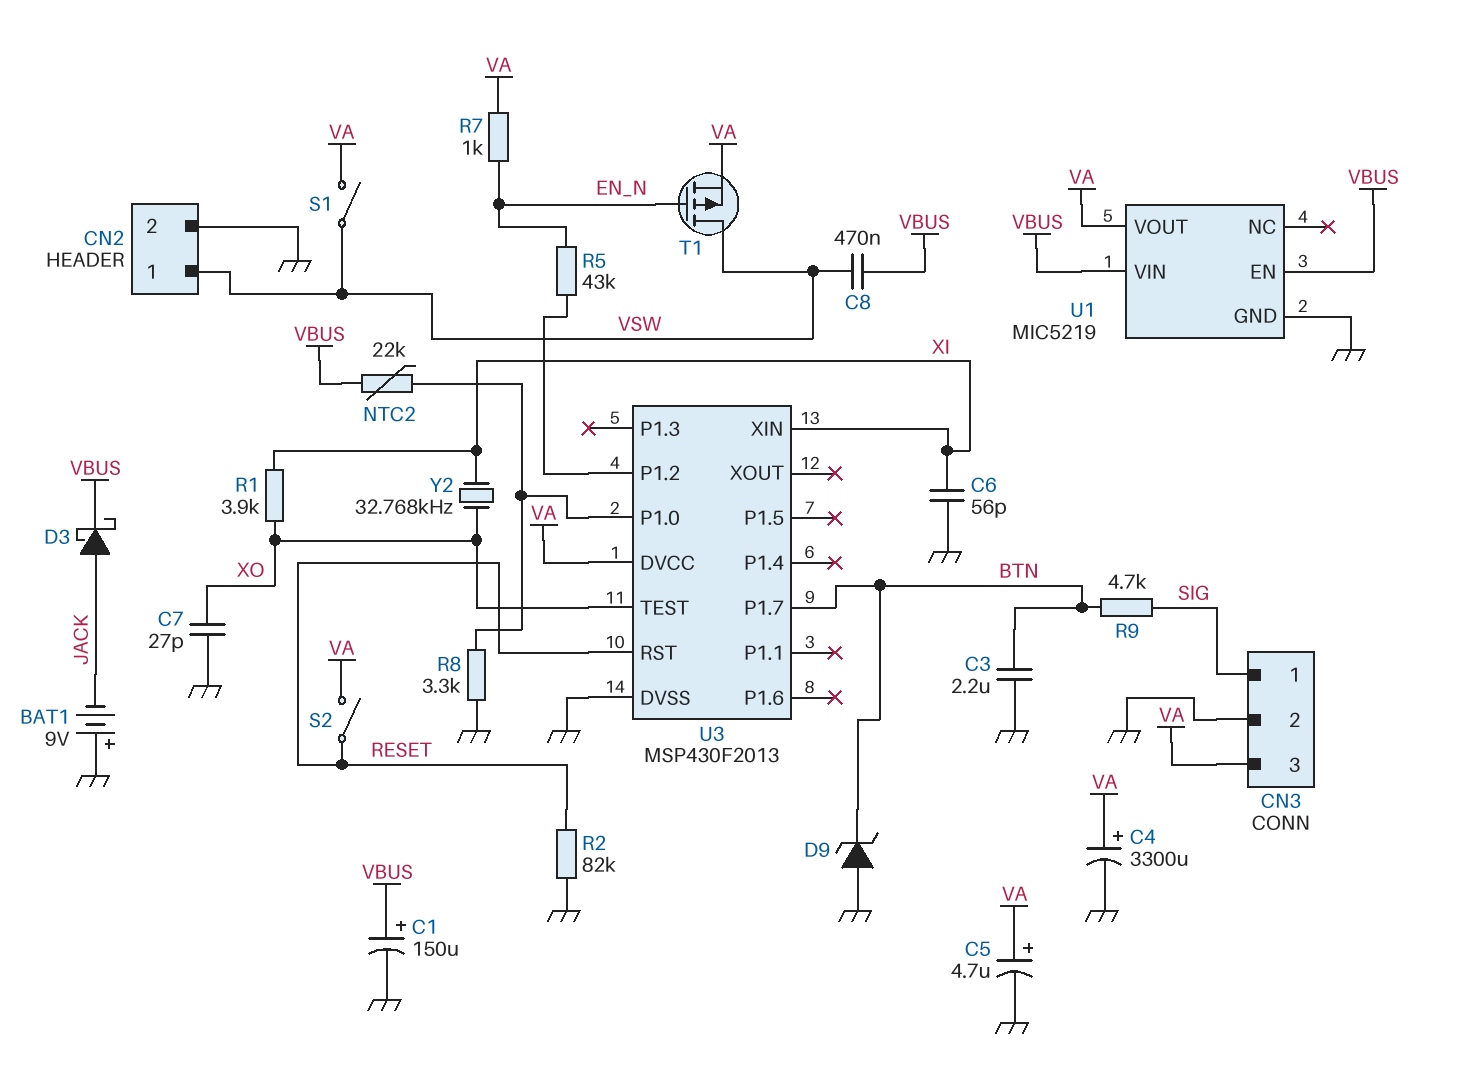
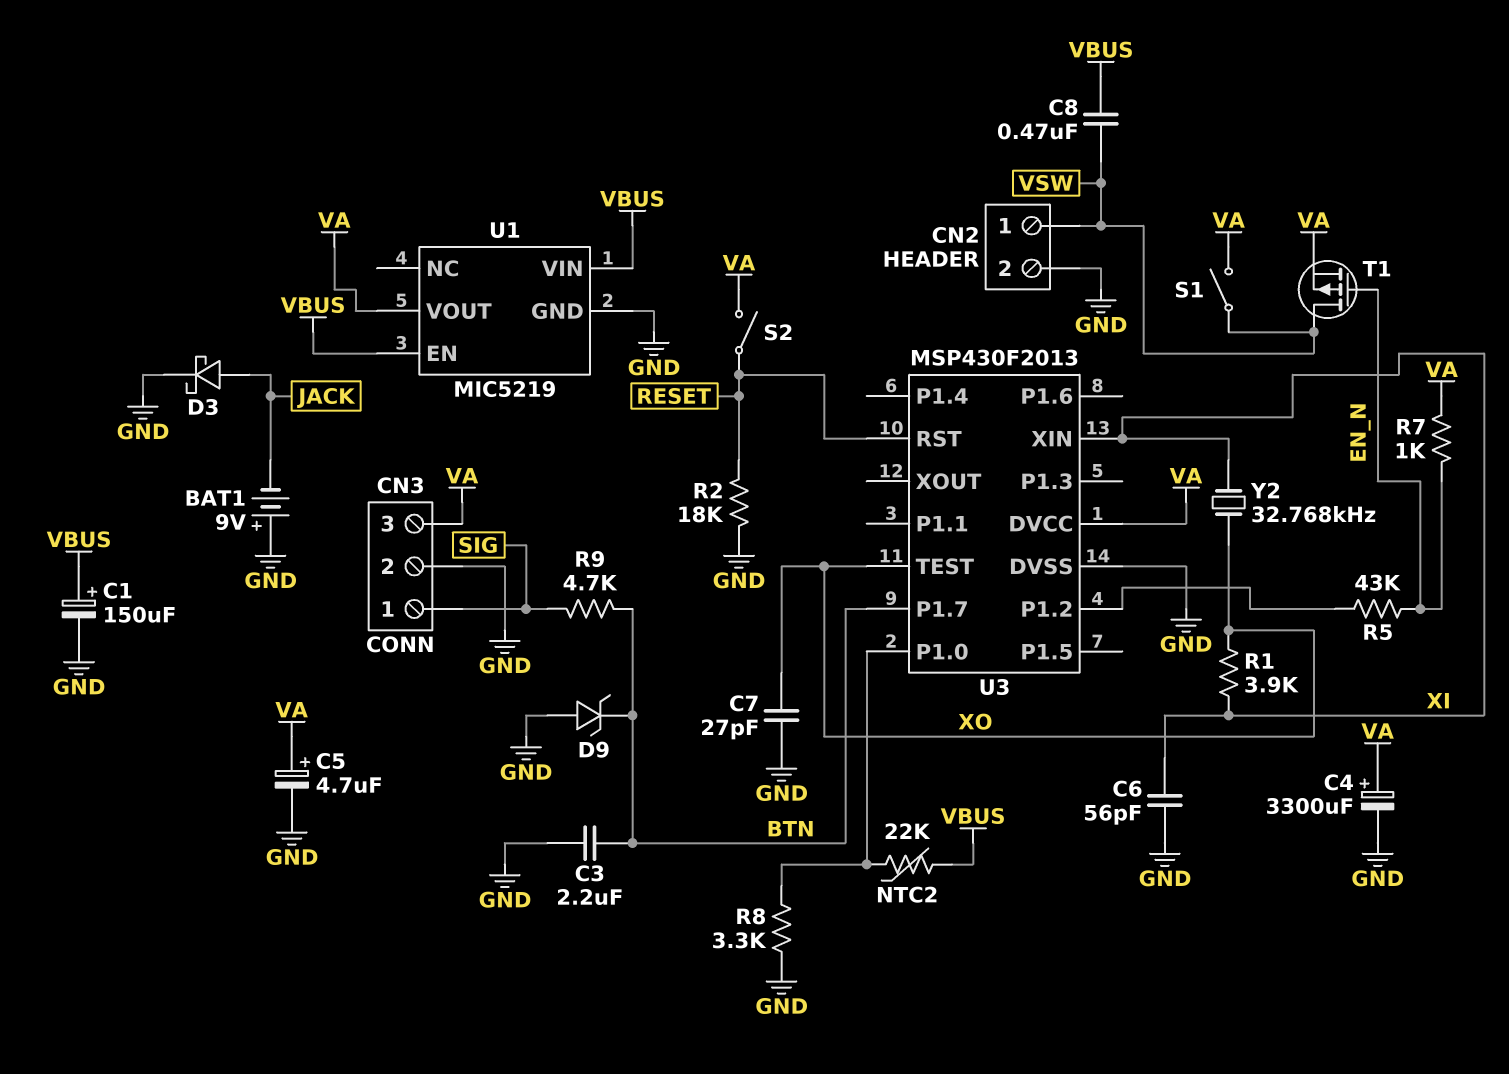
D3: schottky (A JACK, K VBUS) -> schottky (A JACK, K GND)
R2: 82k (GND, RESET) -> 18k (GND, RESET)

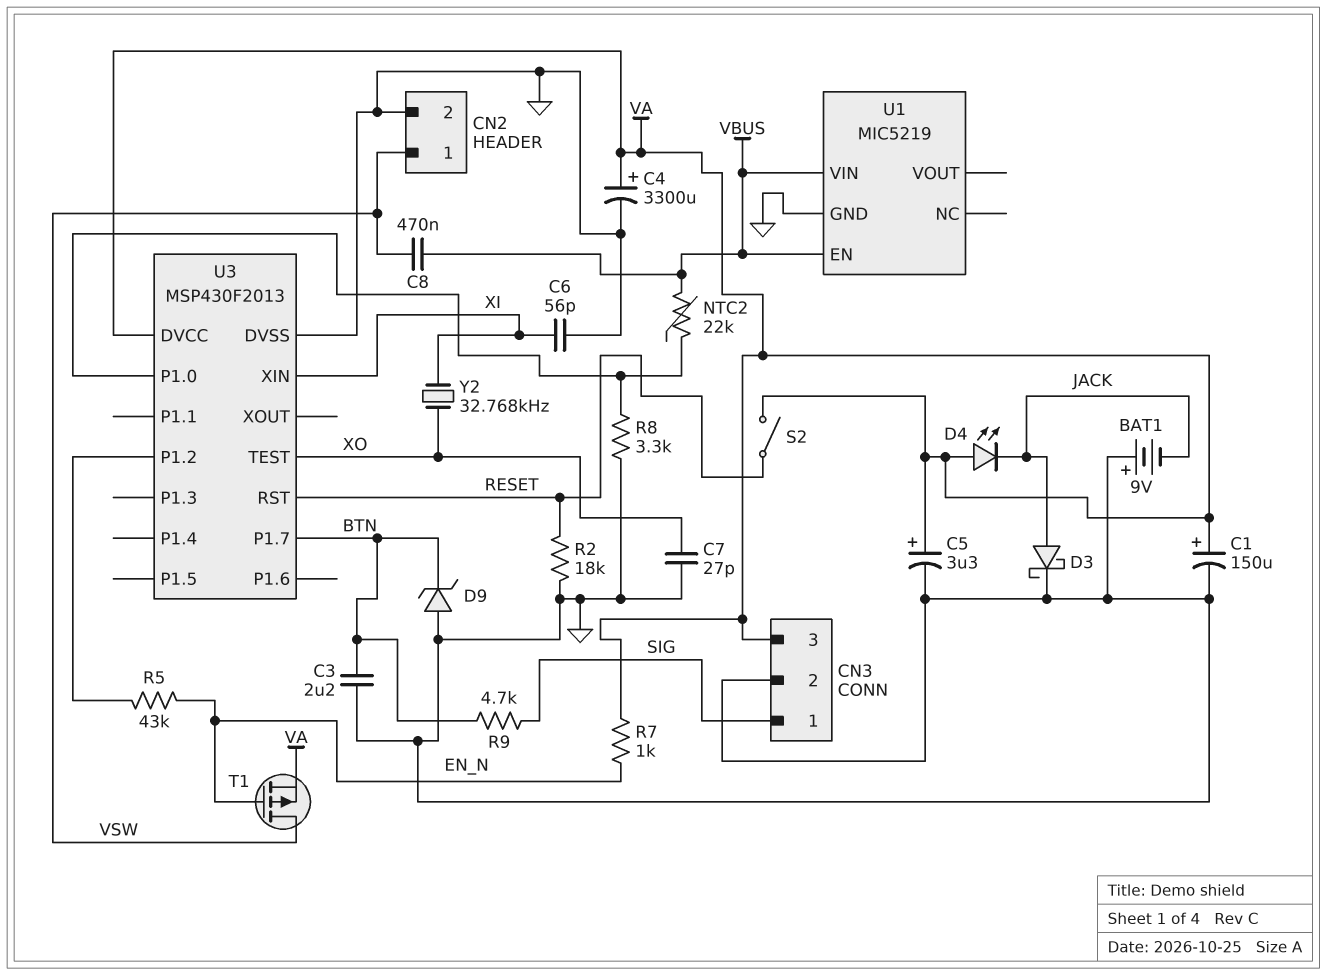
C1: 150uF (plus VBUS, minus GND) -> 150uF (plus VA, minus GND)
C5: 4.7uF (plus VA, minus GND) -> 3.3uF (plus VA, minus GND)
D4: none -> LED (A VA, K JACK)
R1: 3.9k (XI, XO) -> none
S1: switch (VA, VSW) -> none
U1 pin VOUT: VA -> none

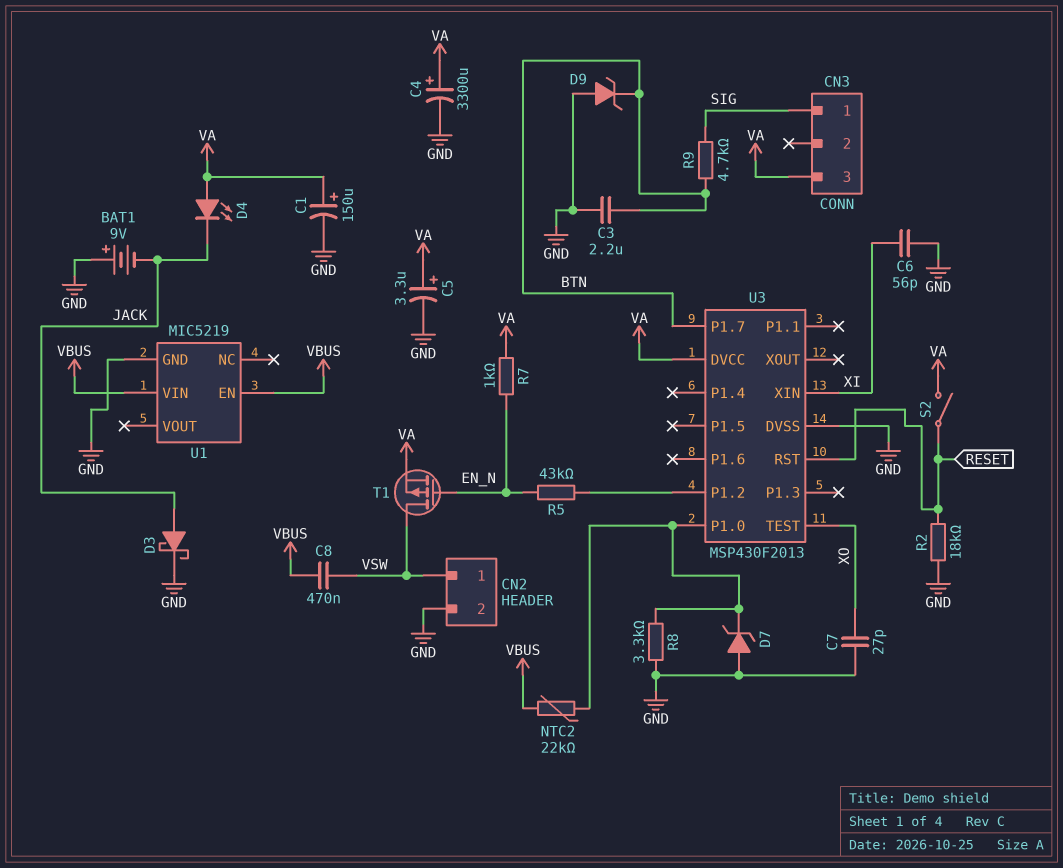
CN3 pin 2: GND -> none
D7: none -> zener (A GND, K U3/P1.0)
Y2: 32.768kHz (XI, XO) -> none

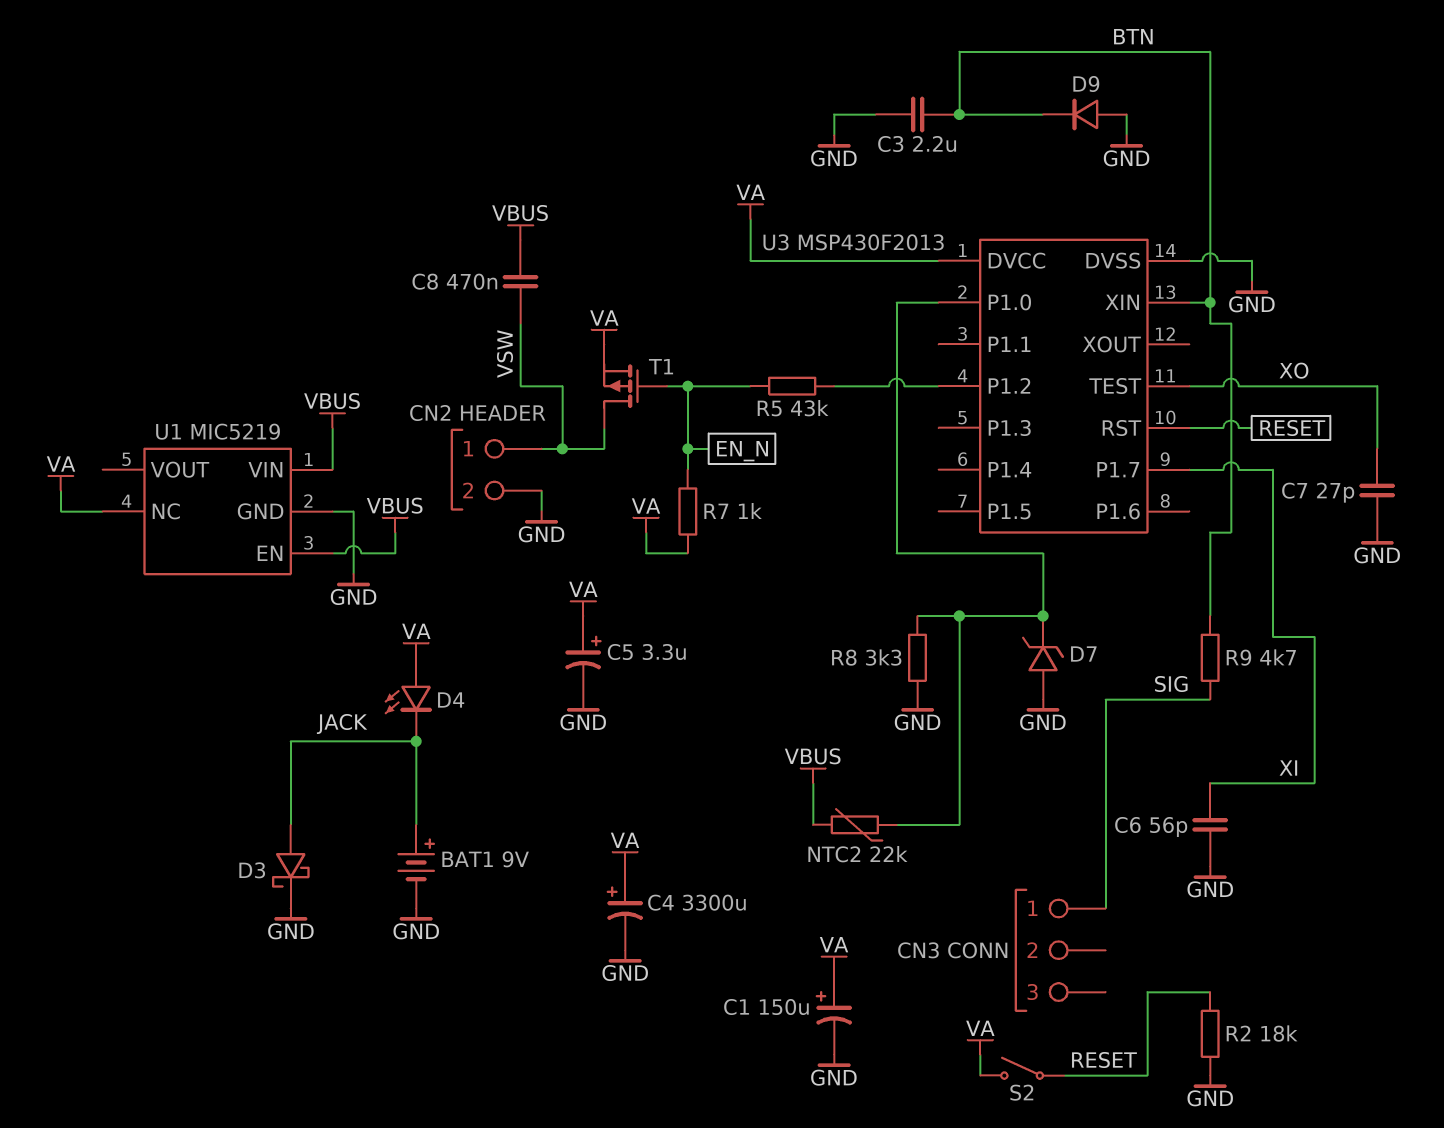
BAT1: 9V (plus GND, minus JACK) -> 9V (plus JACK, minus GND)
CN3 pin 3: VA -> none
D9: zener (A GND, K BTN) -> diode (A GND, K BTN)
U1 pin NC: none -> VA
U3 pin P1.7: BTN -> XI
U3 pin XIN: XI -> BTN

